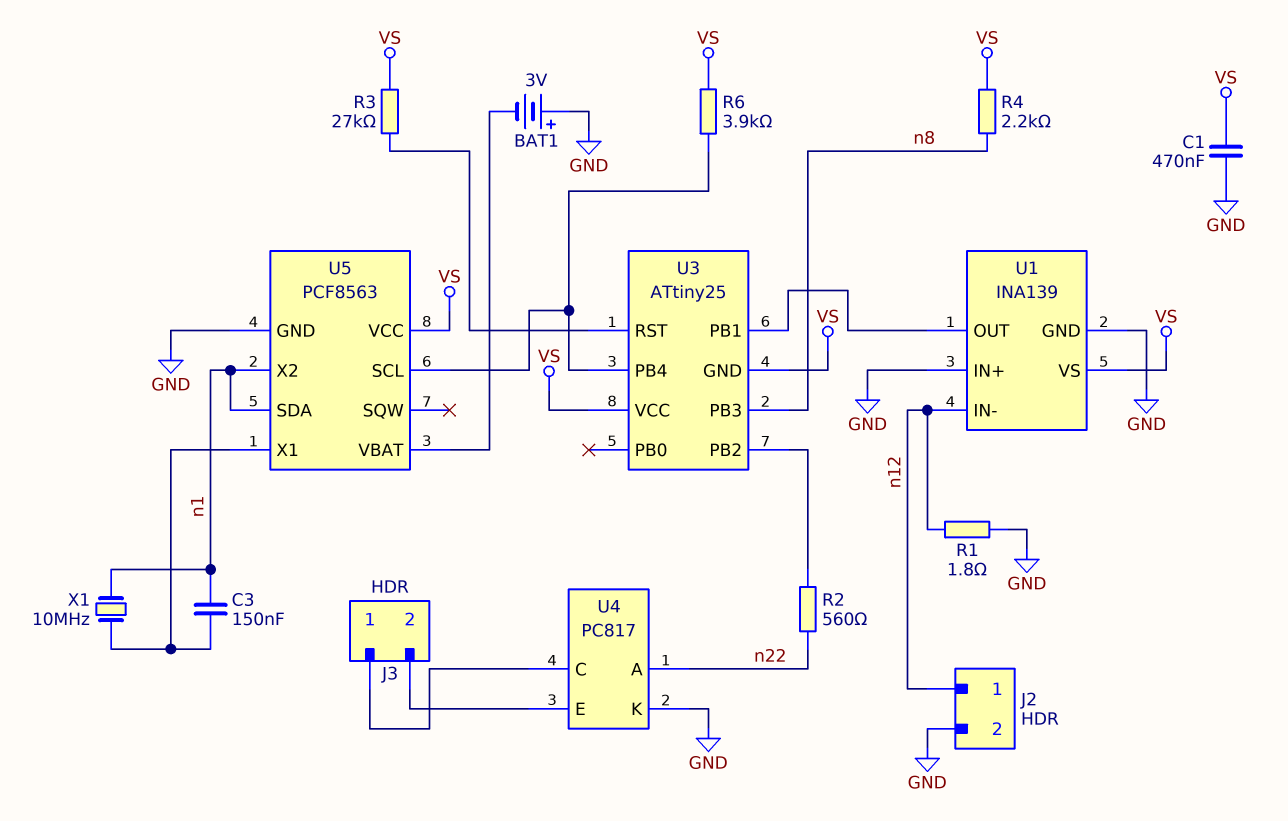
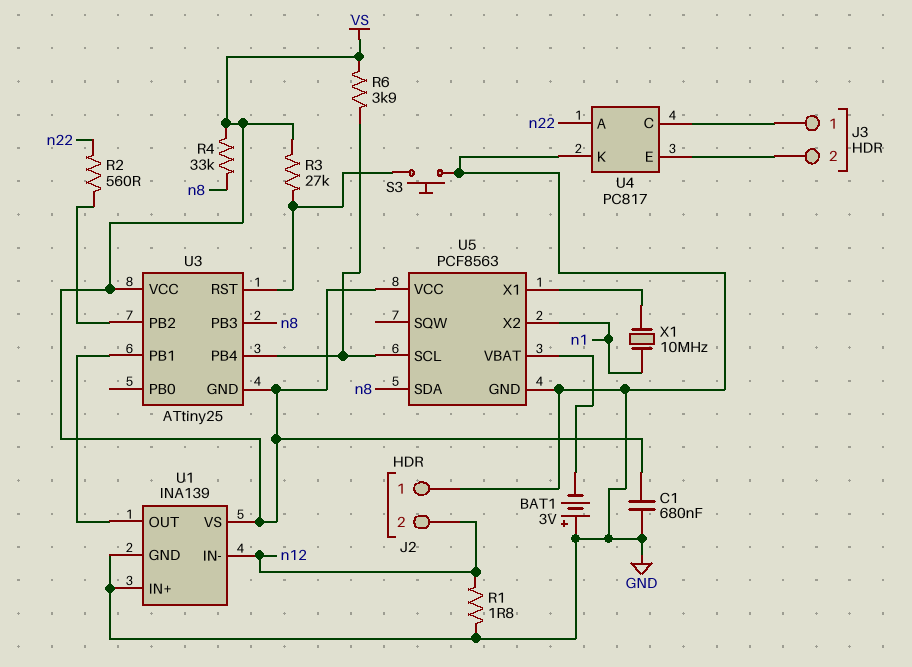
C1: 470nF (GND, VS) -> 680nF (GND, VS)
C3: 150nF (U5/X1, n1) -> none
J2 pin 1: n12 -> GND
J2 pin 2: GND -> n12
R4: 2.2k (VS, n8) -> 33k (VS, n8)
S3: none -> button (GND, U3/RST)
U5 pin SDA: n1 -> n8

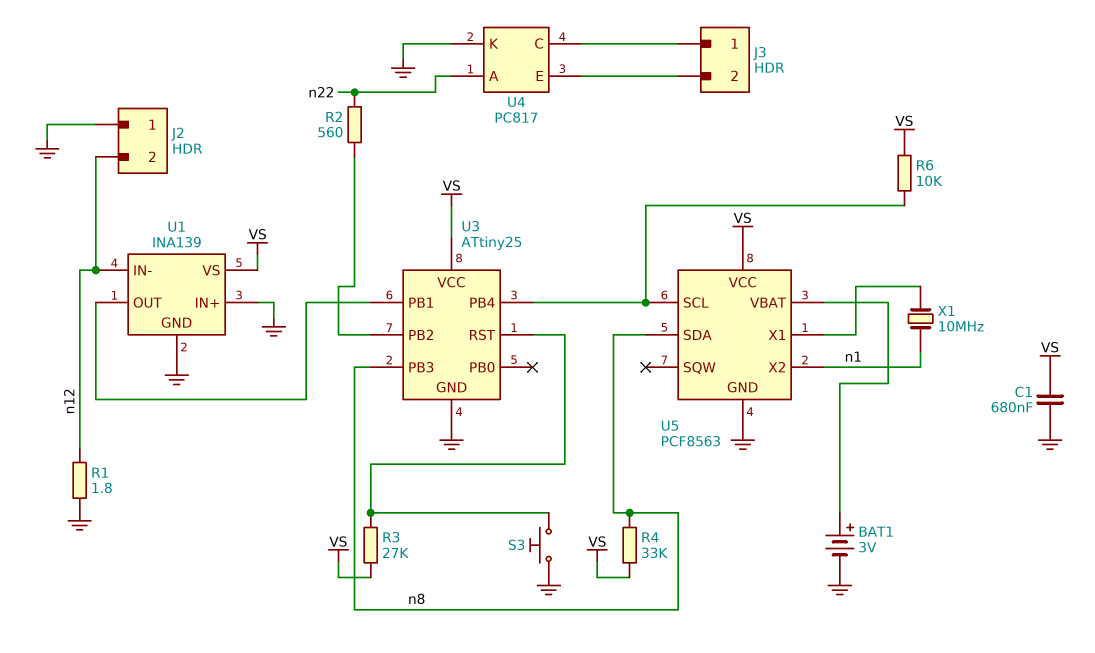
BAT1: 3V (plus GND, minus U5/VBAT) -> 3V (plus U5/VBAT, minus GND)
R6: 3.9k (U3/PB4, VS) -> 10k (U3/PB4, VS)
U3 pin GND: VS -> GND

